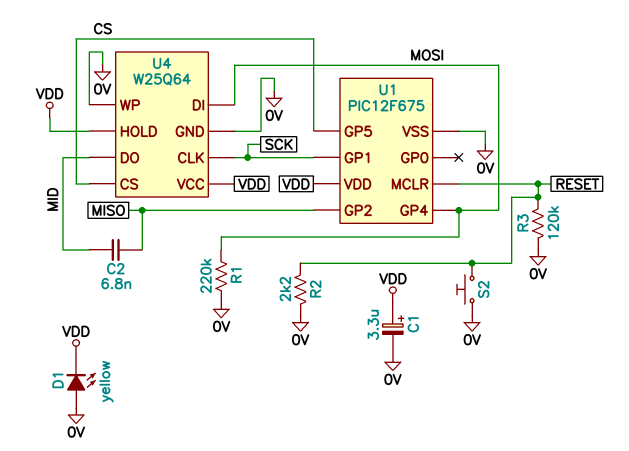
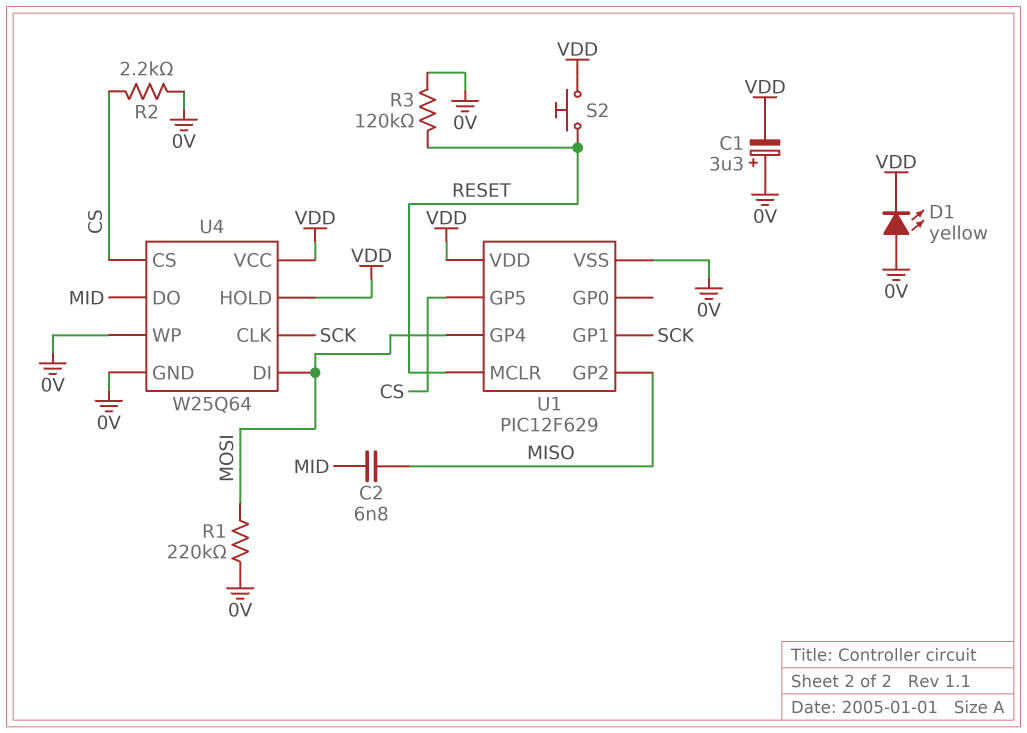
C1: 3.3uF (plus VDD, minus 0V) -> 3.3uF (plus 0V, minus VDD)
R2: 2.2k (0V, RESET) -> 2.2k (0V, CS)
S2: button (0V, RESET) -> button (RESET, VDD)
U1: PIC12F675 -> PIC12F629

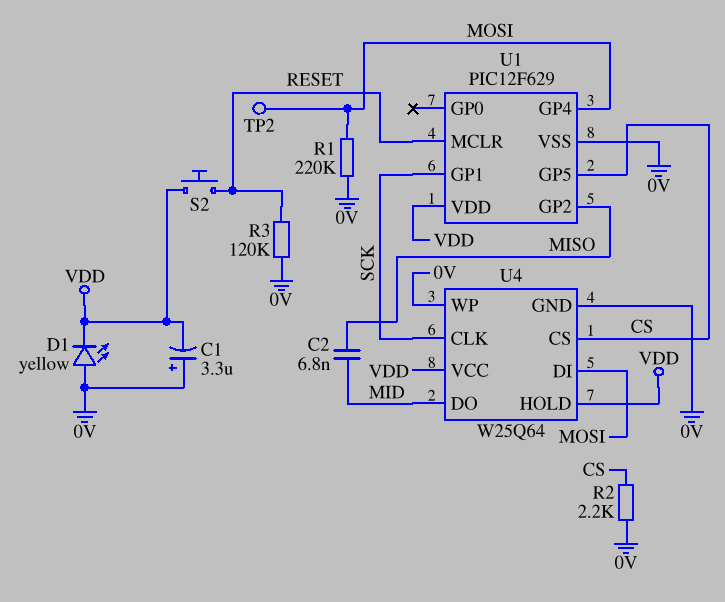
TP2: none -> test point (MOSI)

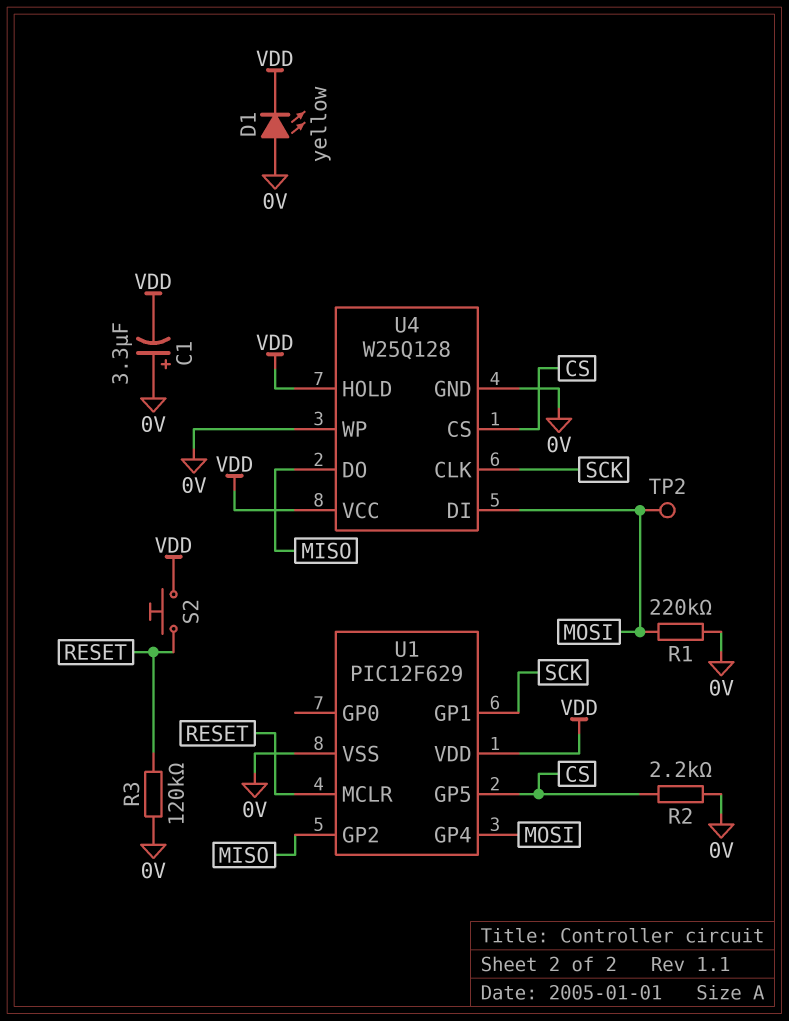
C2: 6.8nF (MID, MISO) -> none
U4: W25Q64 -> W25Q128
U4 pin DO: MID -> MISO

